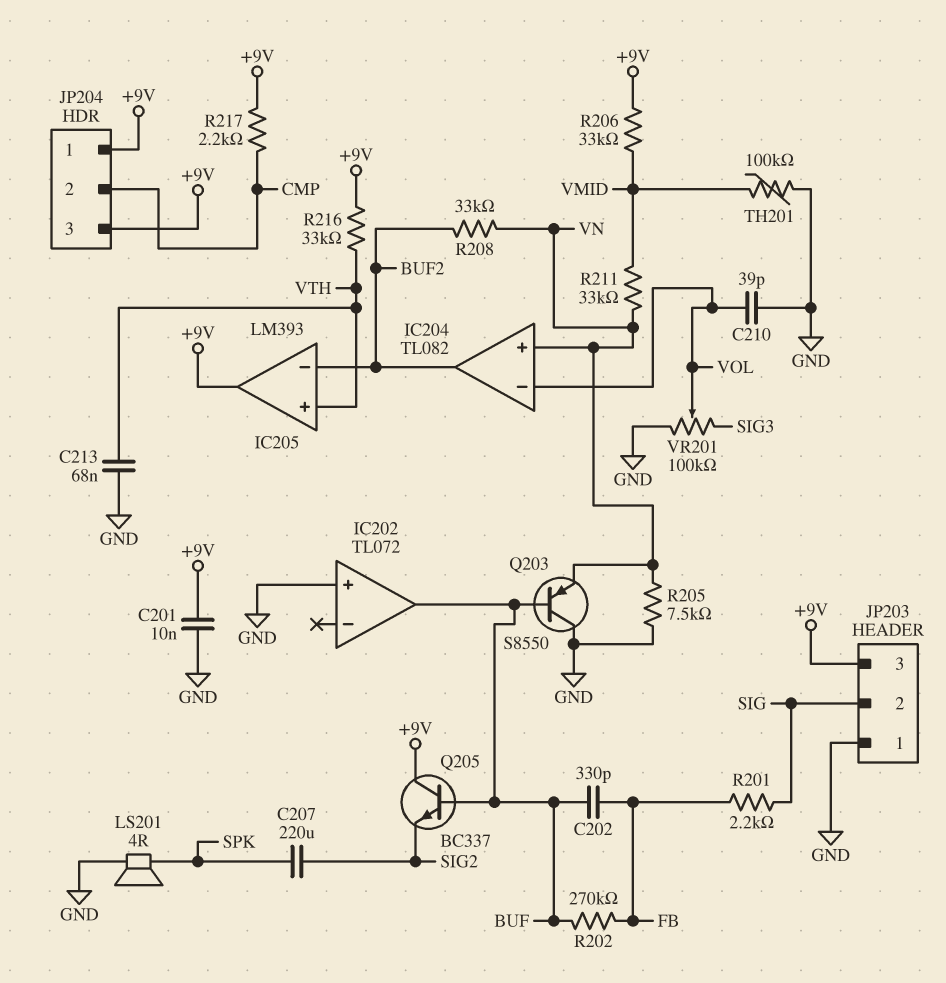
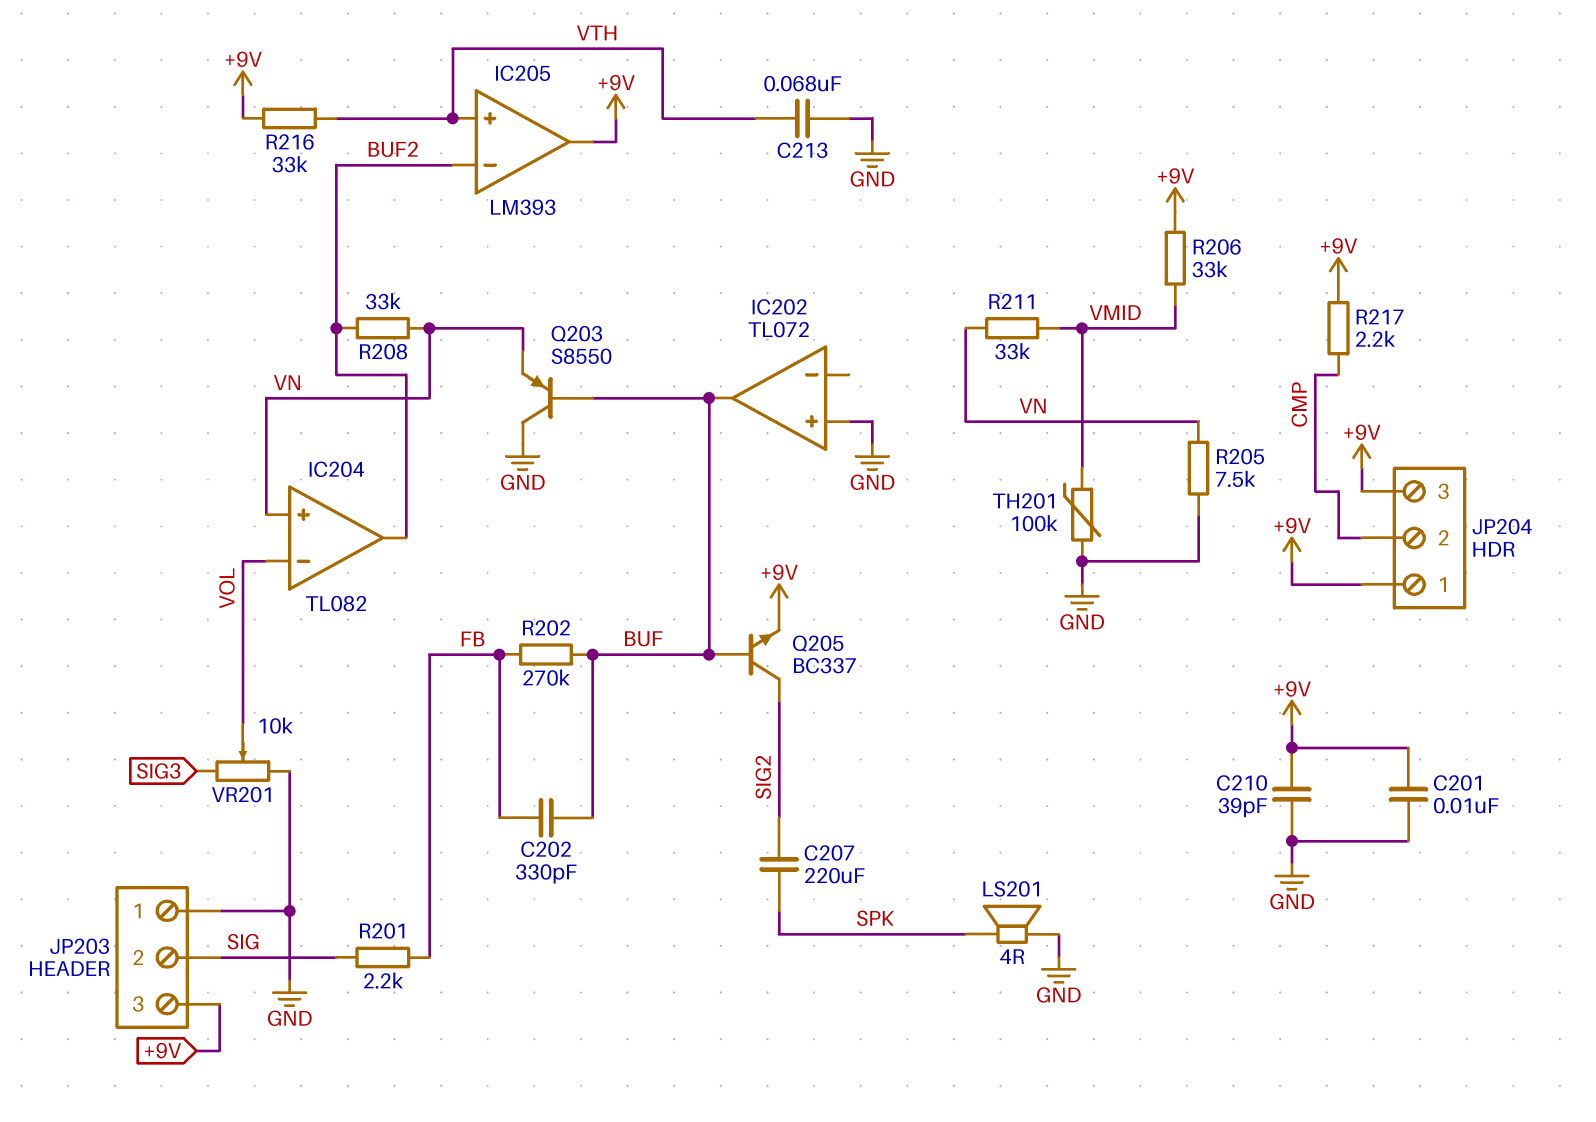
C210: 39pF (GND, VOL) -> 39pF (+9V, GND)
Q205: NPN BC337 (B BUF, C +9V, E SIG2) -> NPN BC337 (B BUF, C SIG2, E +9V)
VR201: 100k (GND, SIG3, wiper VOL) -> 10k (GND, SIG3, wiper VOL)

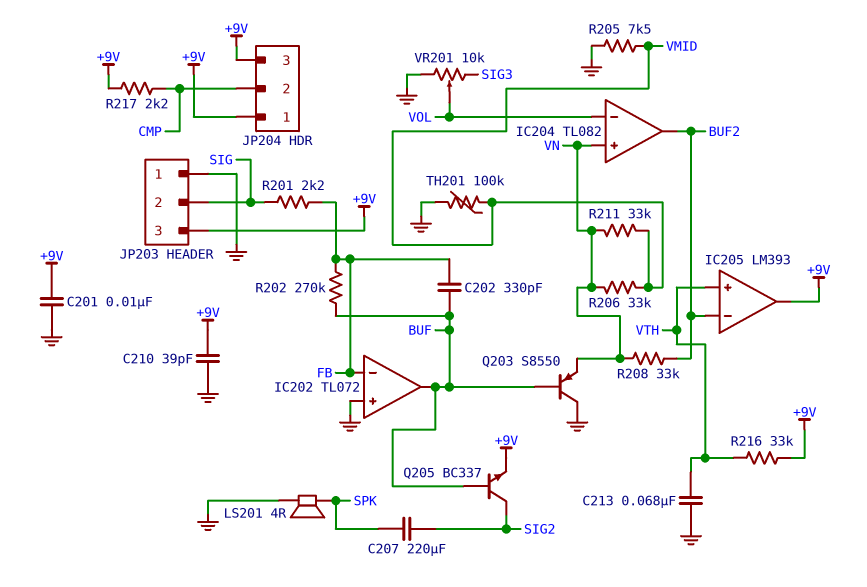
IC202 pin in-: none -> FB
R205: 7.5k (GND, VN) -> 7.5k (GND, VMID)
R206: 33k (+9V, VMID) -> 33k (VMID, VN)

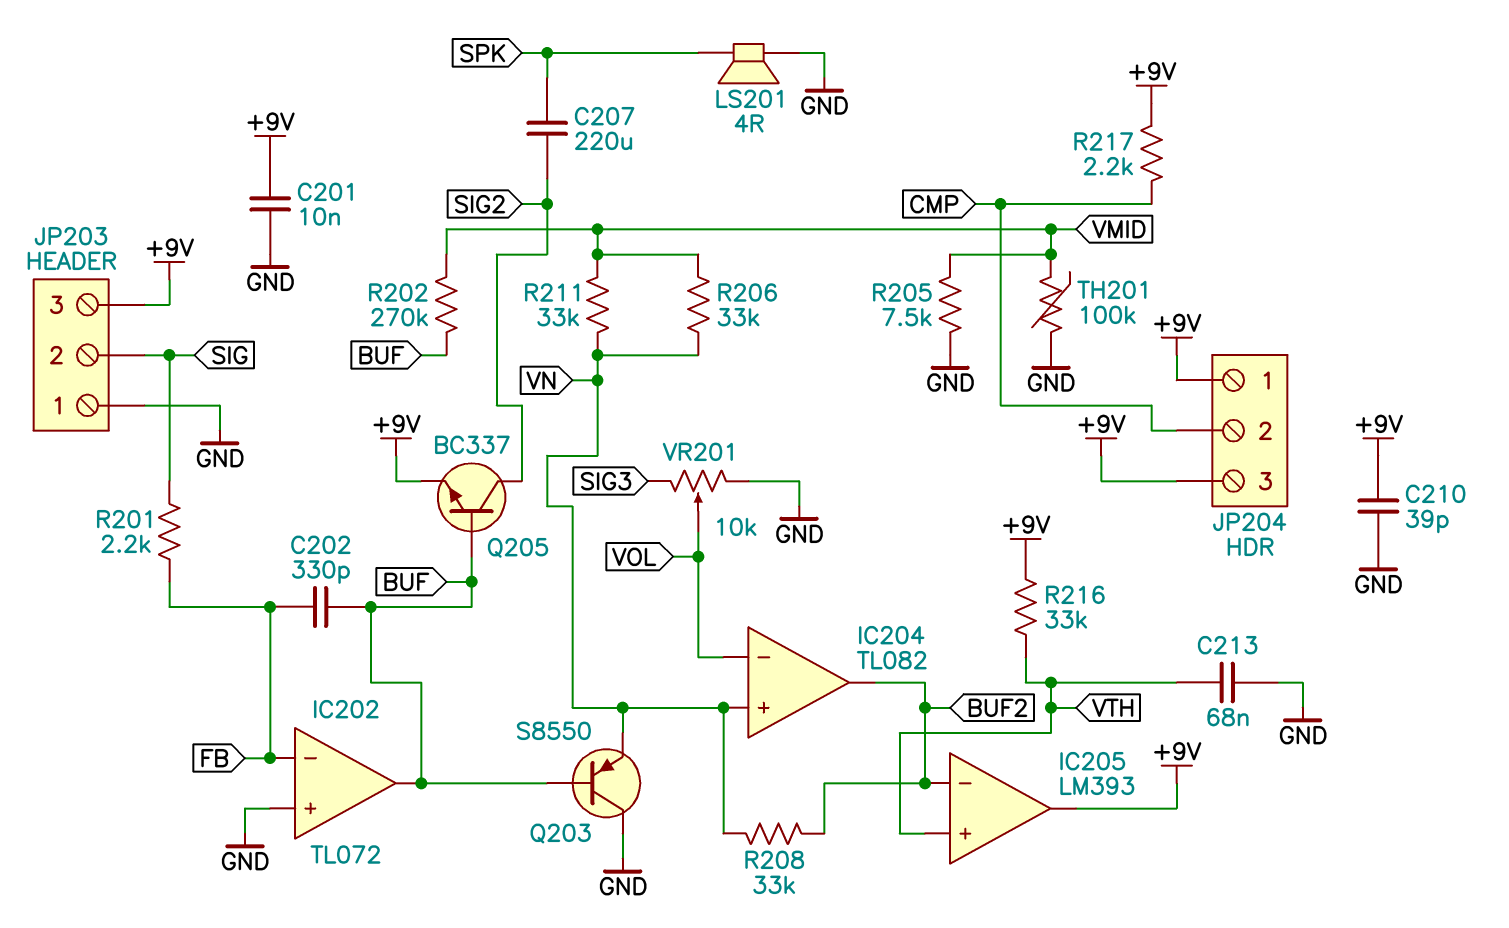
R202: 270k (BUF, FB) -> 270k (BUF, VMID)

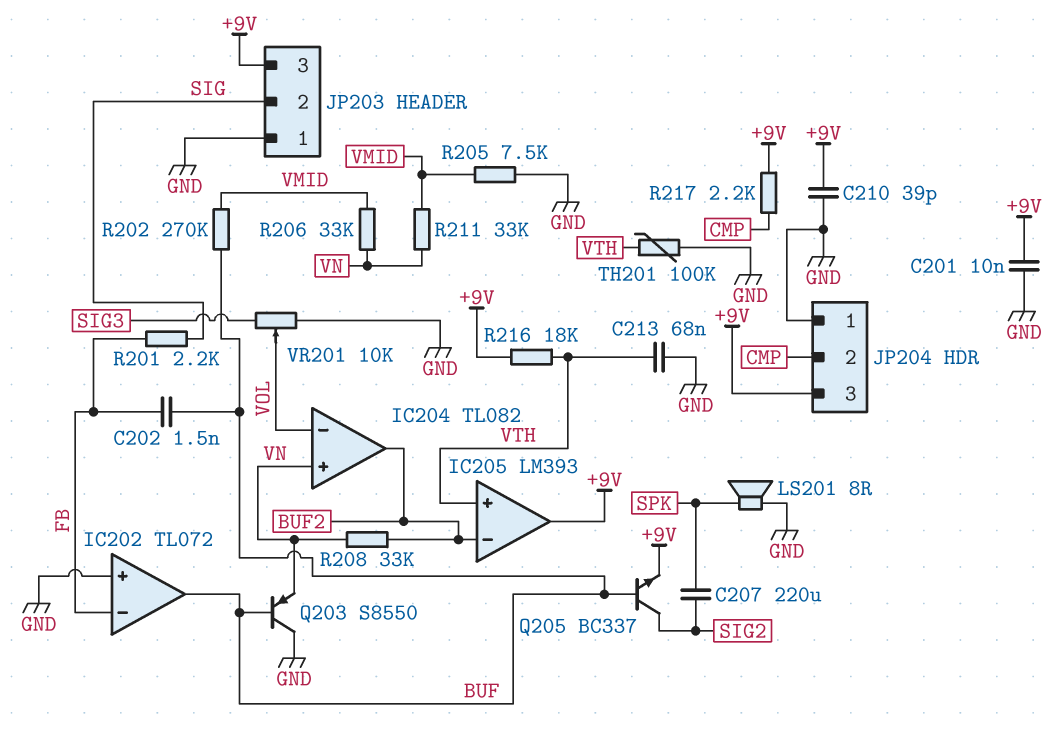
C202: 330pF (BUF, FB) -> 1.5nF (BUF, FB)
JP204 pin 1: +9V -> GND
LS201: speaker 4R (GND, SPK) -> speaker 8R (GND, SPK)
R216: 33k (+9V, VTH) -> 18k (+9V, VTH)
TH201: 100k (GND, VMID) -> 100k (GND, VTH)

